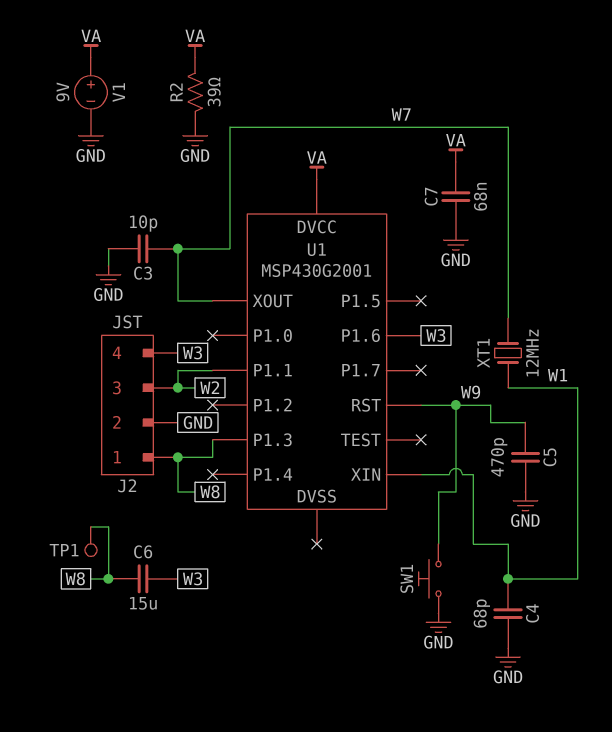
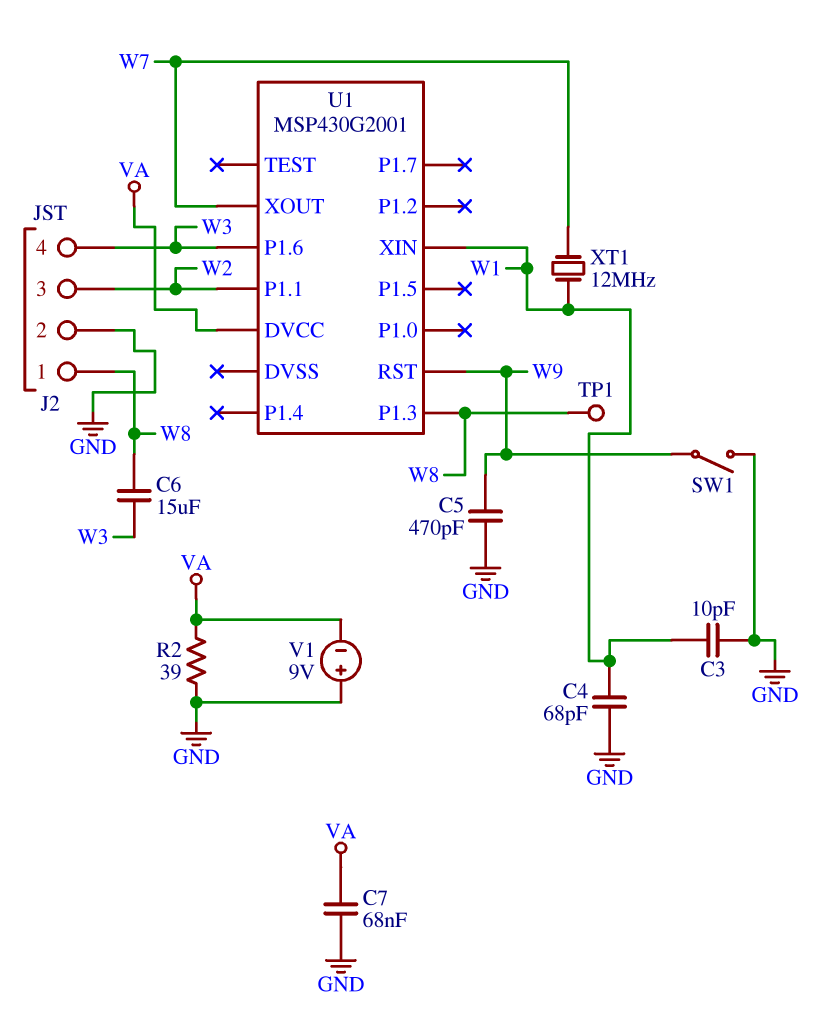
C3: 10pF (GND, W7) -> 10pF (GND, W1)
SW1: button (GND, W9) -> switch (GND, W9)
V1: 9V (plus VA, minus GND) -> 9V (plus GND, minus VA)

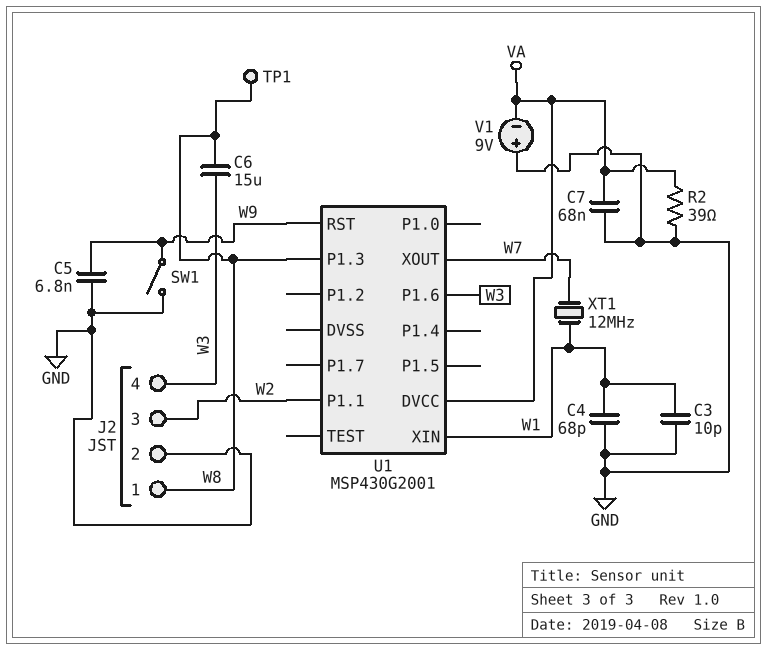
C5: 470pF (GND, W9) -> 6.8nF (GND, W9)

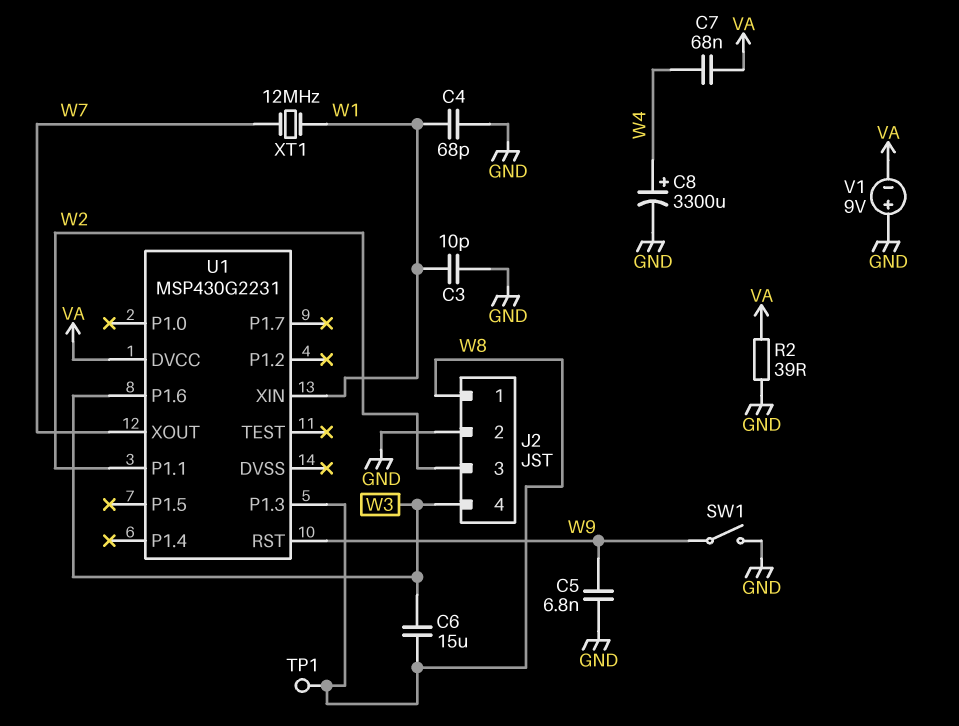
C7: 68nF (GND, VA) -> 68nF (VA, W4)
C8: none -> 3300uF (plus W4, minus GND)
U1: MSP430G2001 -> MSP430G2231

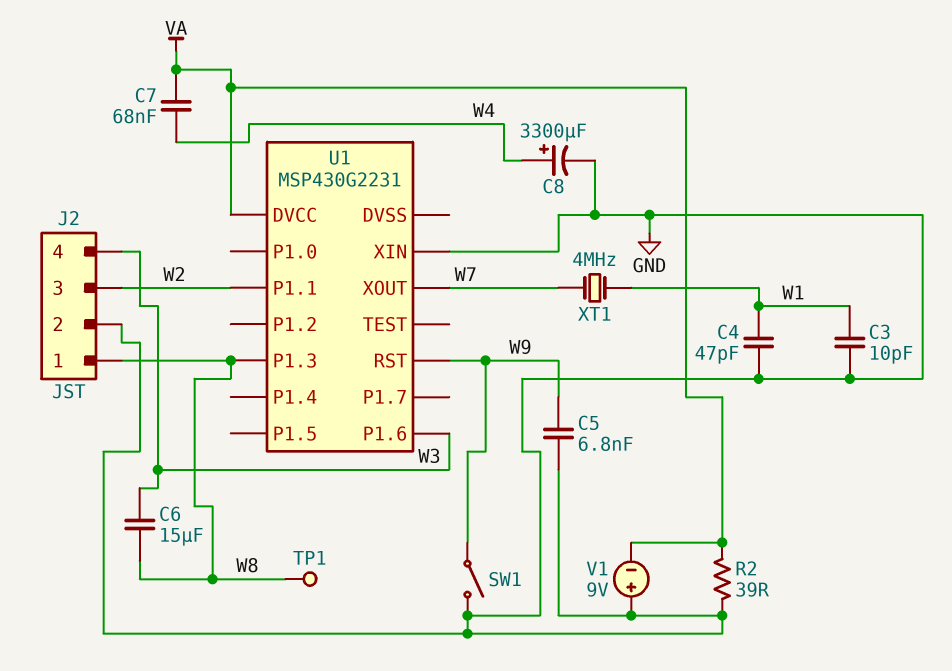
C4: 68pF (GND, W1) -> 47pF (GND, W1)
U1 pin XIN: W1 -> GND
XT1: 12MHz (W1, W7) -> 4MHz (W1, W7)

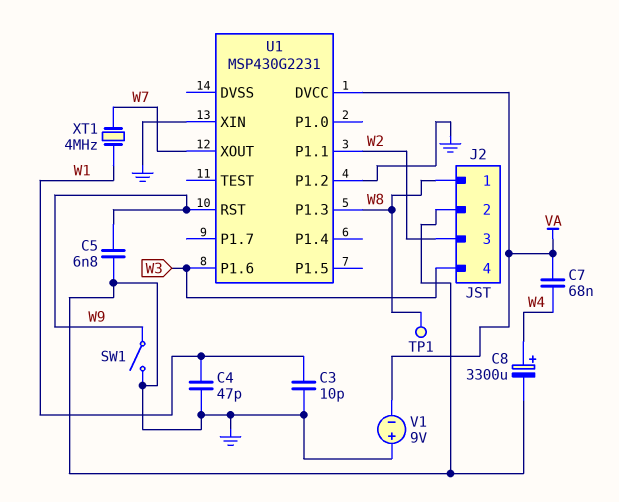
C6: 15uF (W3, W8) -> none
R2: 39 (GND, VA) -> none
U1 pin P1.2: none -> GND

